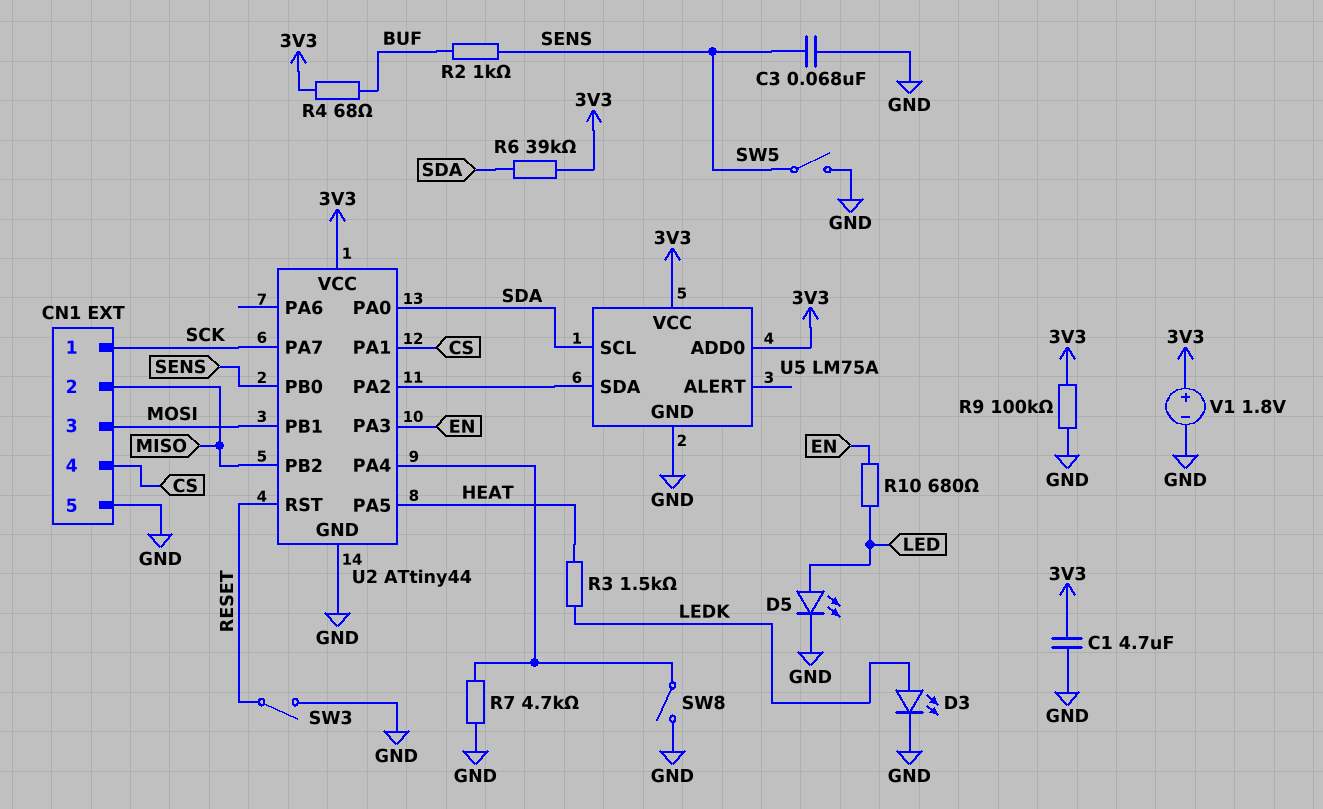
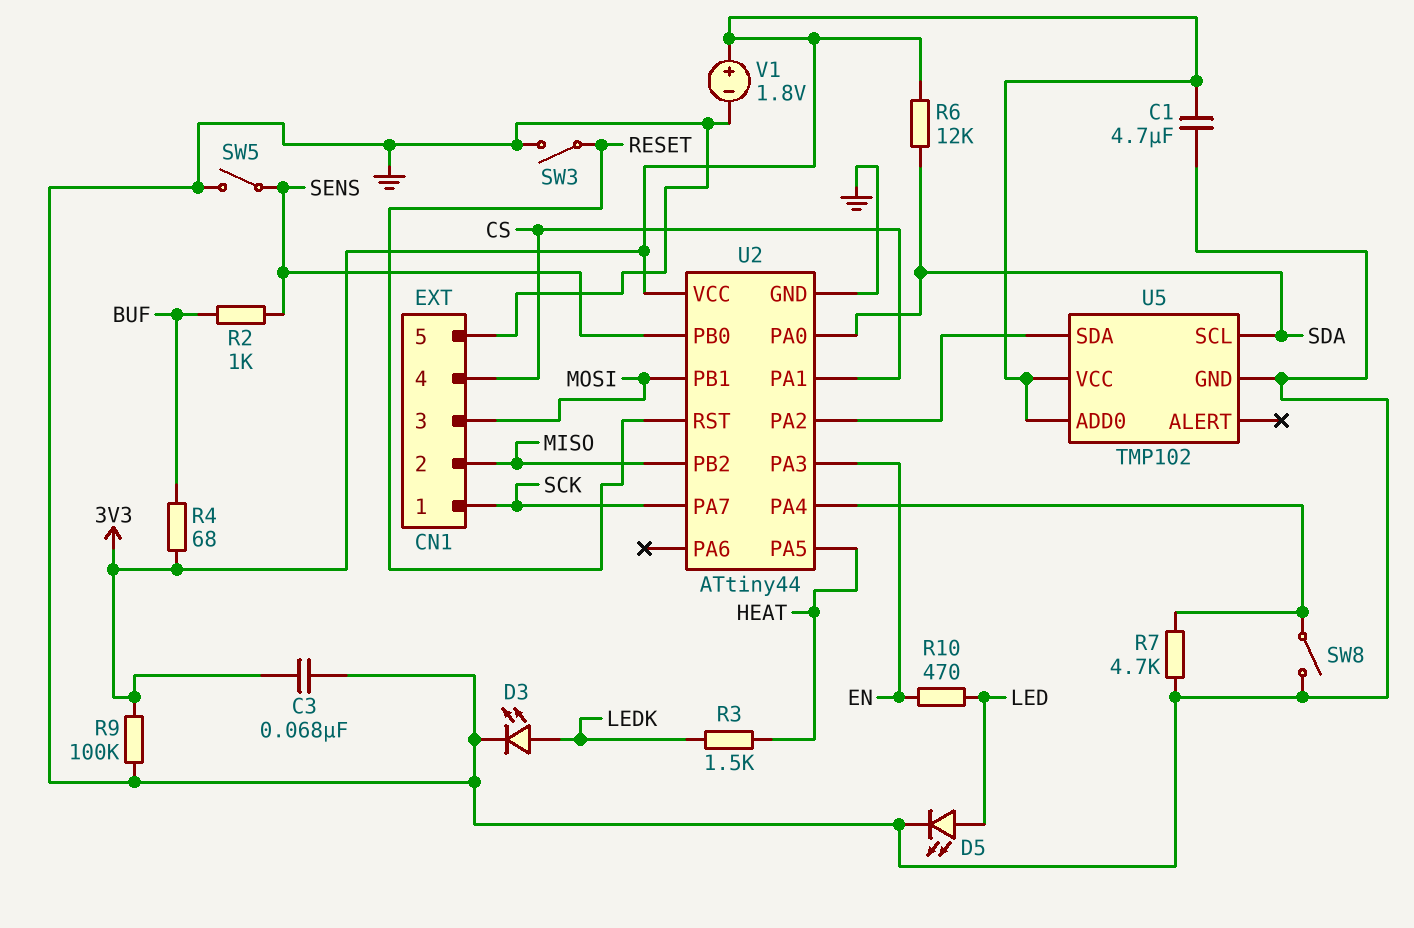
C3: 68nF (GND, SENS) -> 68nF (3V3, GND)
R6: 39k (3V3, SDA) -> 12k (3V3, SDA)
R10: 680 (EN, LED) -> 470 (EN, LED)
U5: LM75A -> TMP102

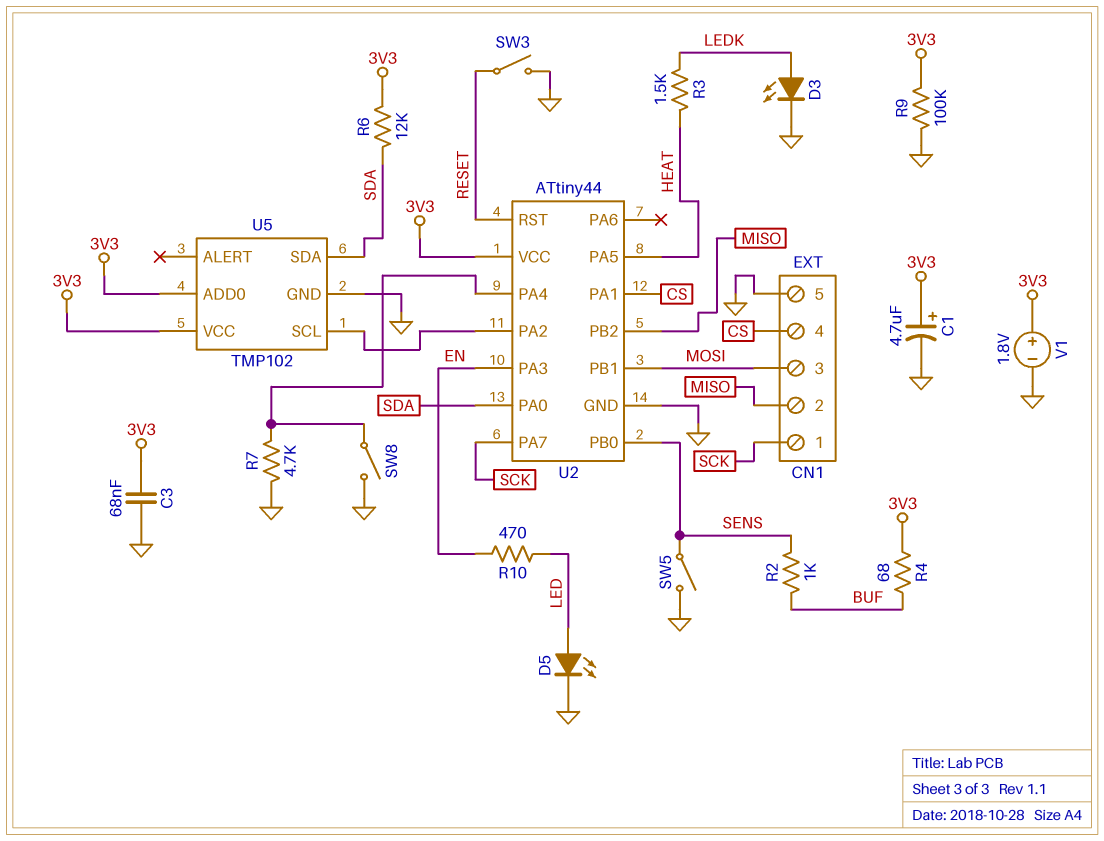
C1: 4.7uF (3V3, GND) -> 4.7uF (plus 3V3, minus GND)
U5 pin SCL: SDA -> U2/PA2
U5 pin SDA: U2/PA2 -> SDA

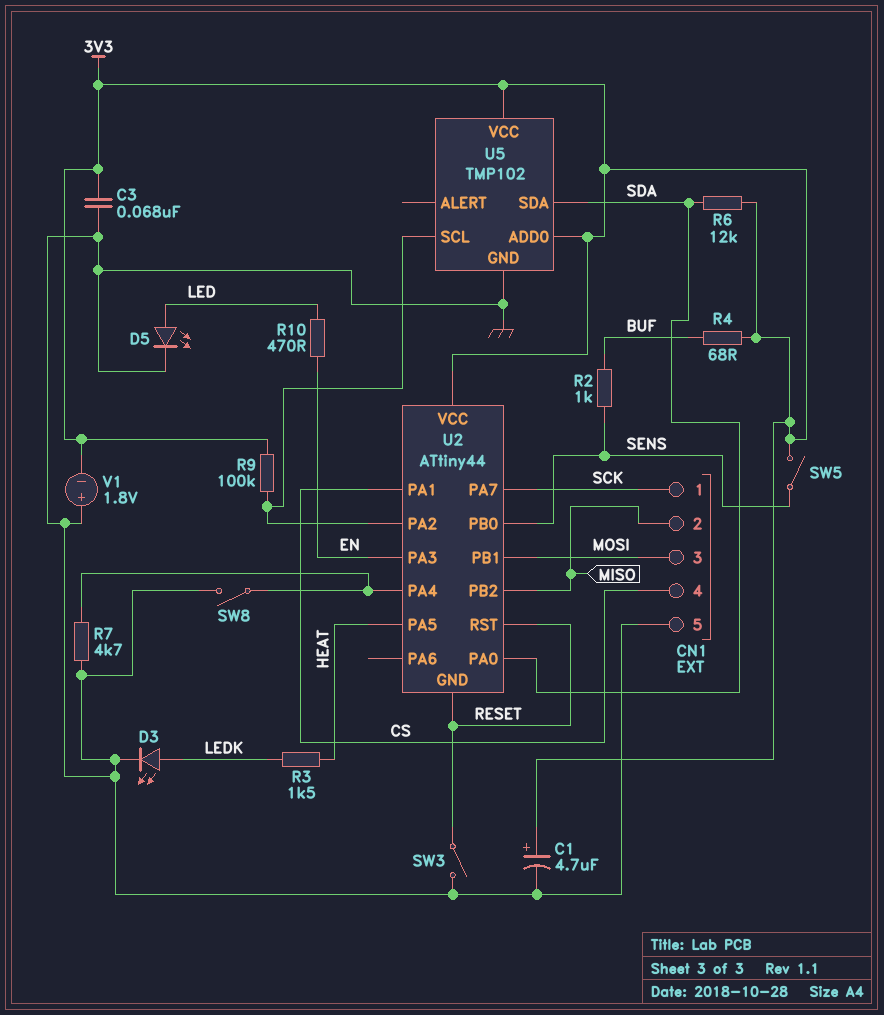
R9: 100k (3V3, GND) -> 100k (3V3, U2/PA2)
SW5: switch (GND, SENS) -> switch (3V3, SENS)
U2 pin GND: GND -> RESET
V1: 1.8V (plus 3V3, minus GND) -> 1.8V (plus GND, minus 3V3)

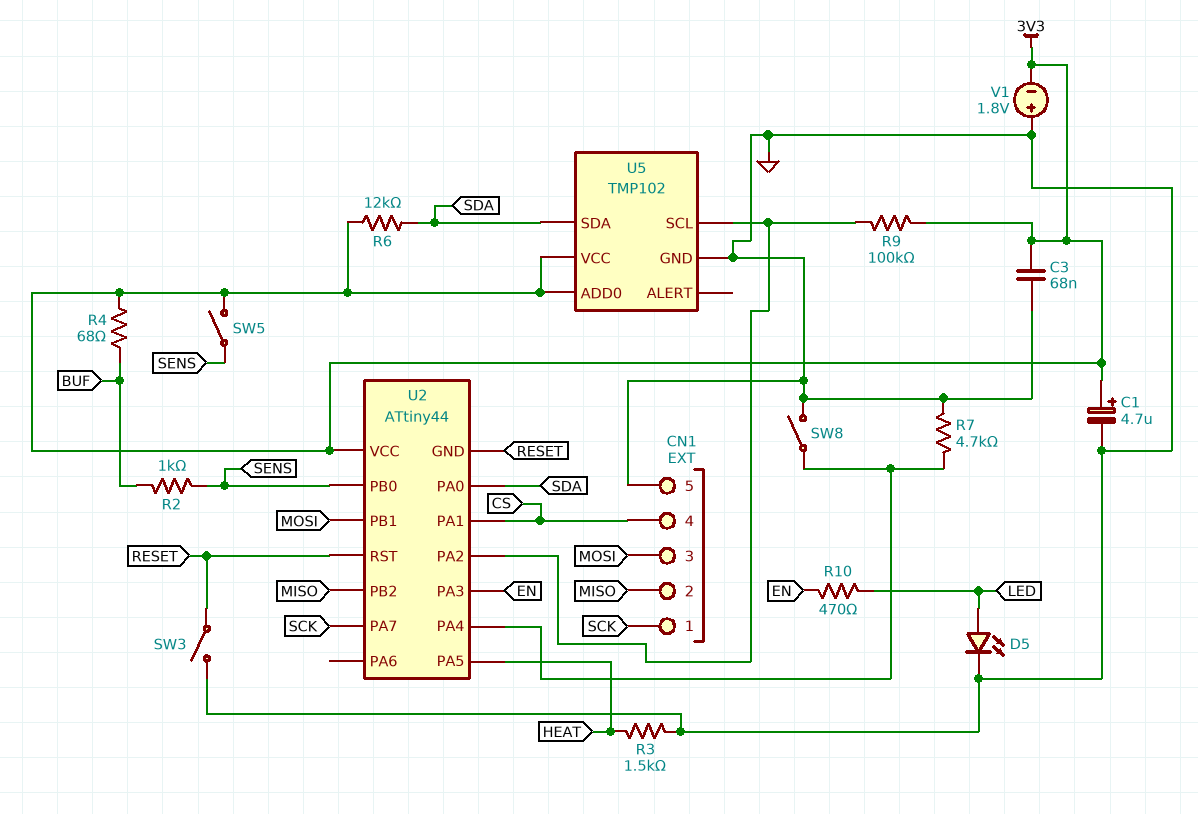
D3: LED (A LEDK, K GND) -> none
R3: 1.5k (HEAT, LEDK) -> 1.5k (GND, HEAT)

